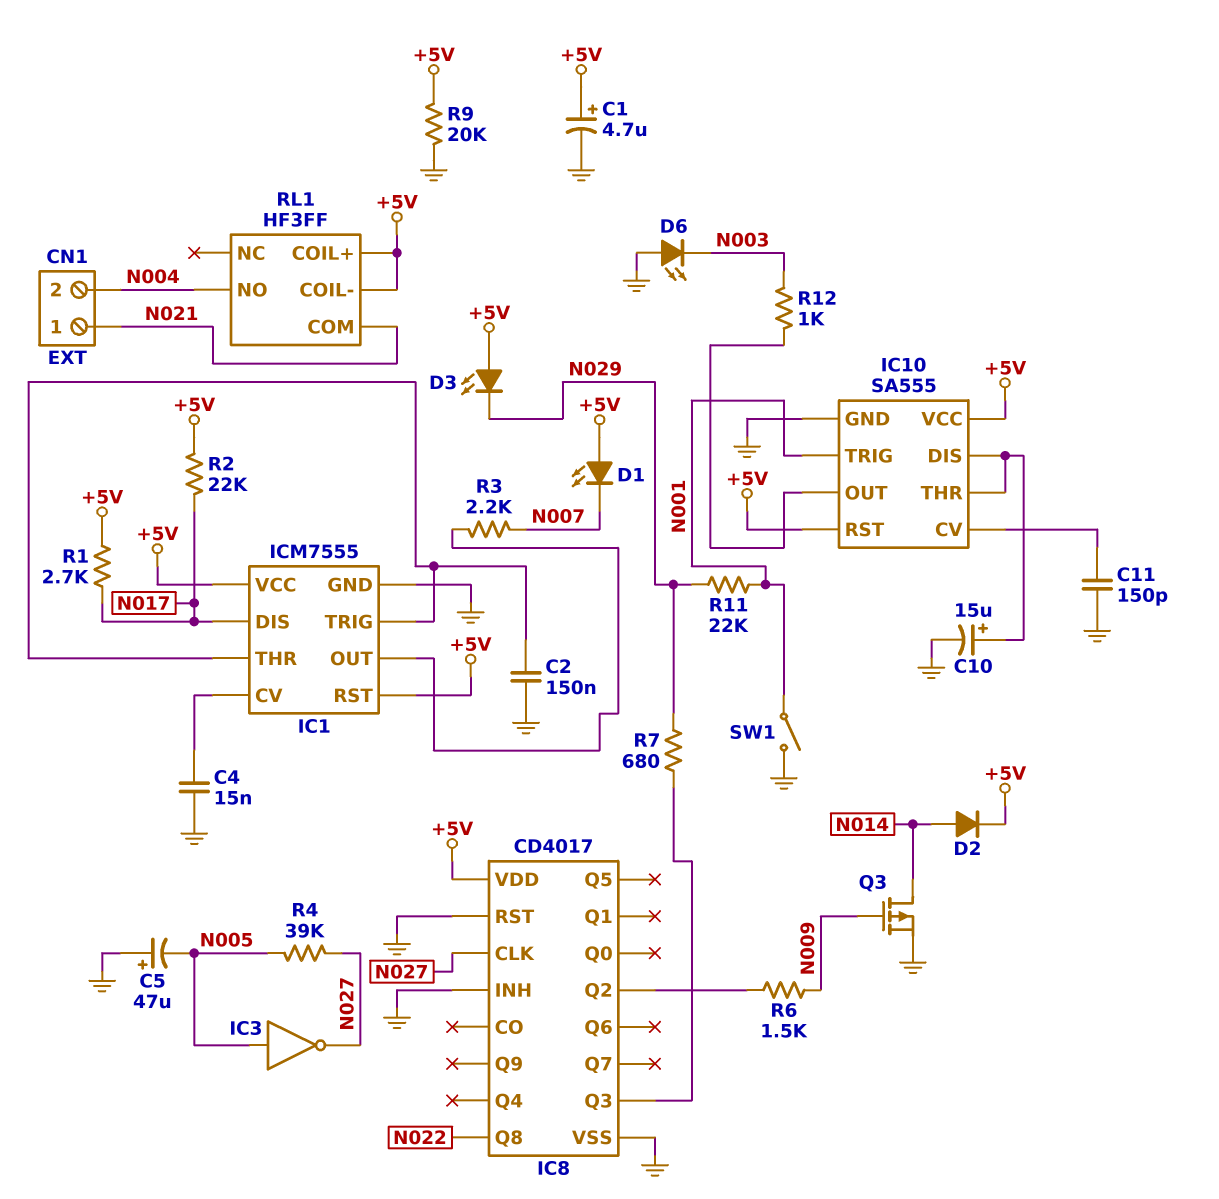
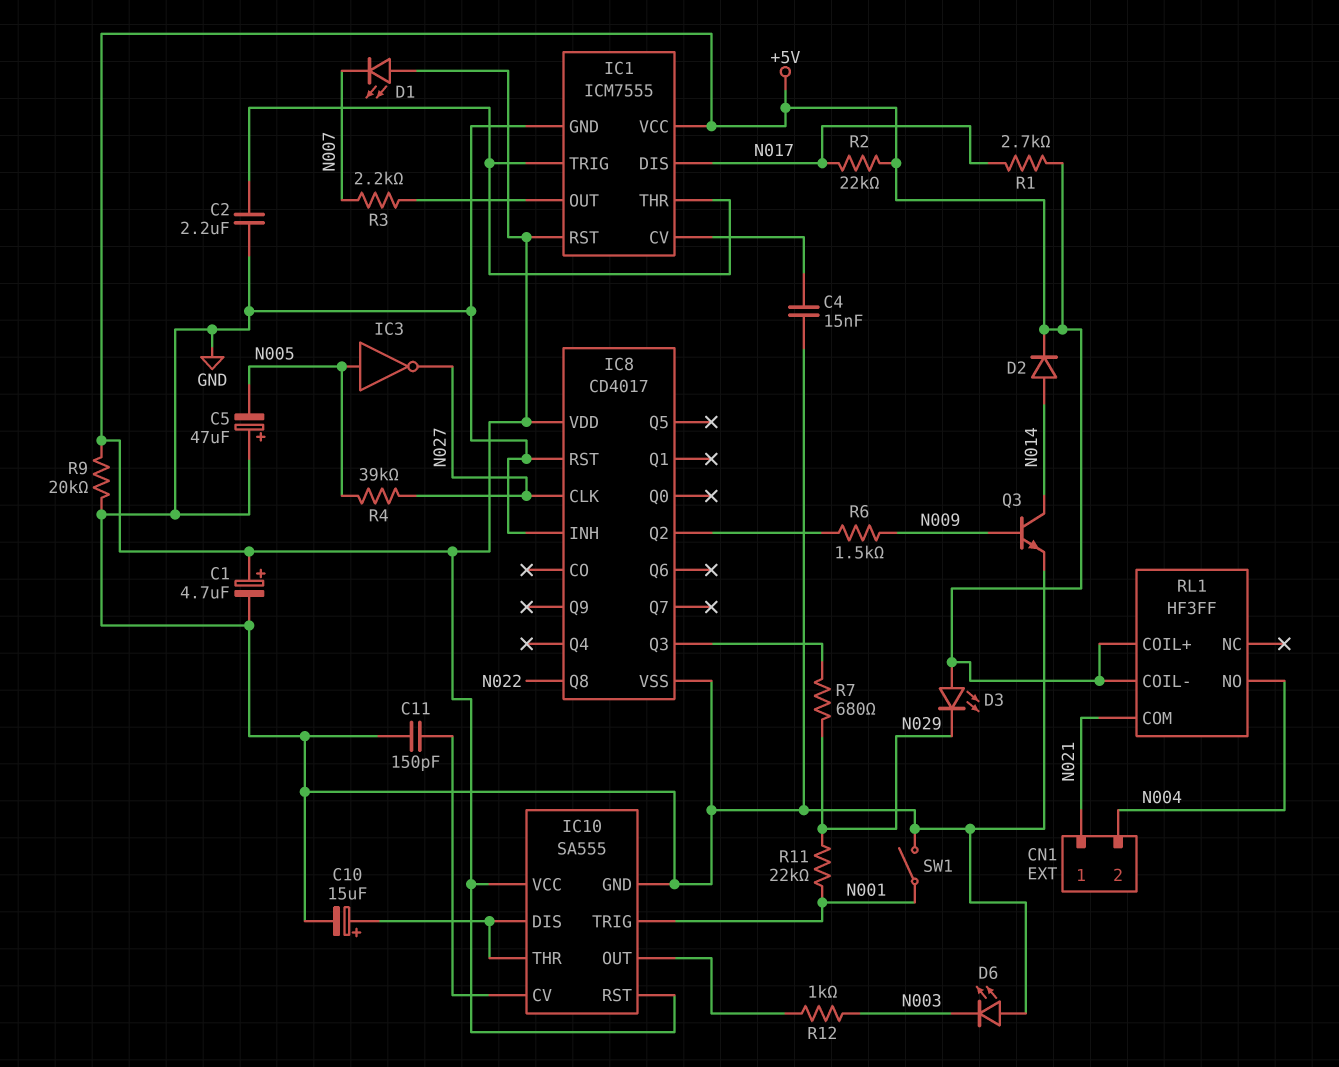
C2: 150nF (GND, IC1/THR) -> 2.2uF (GND, IC1/THR)
Q3: PMOS (G N009, D N014, S GND) -> NPN (B N009, C N014, E GND)

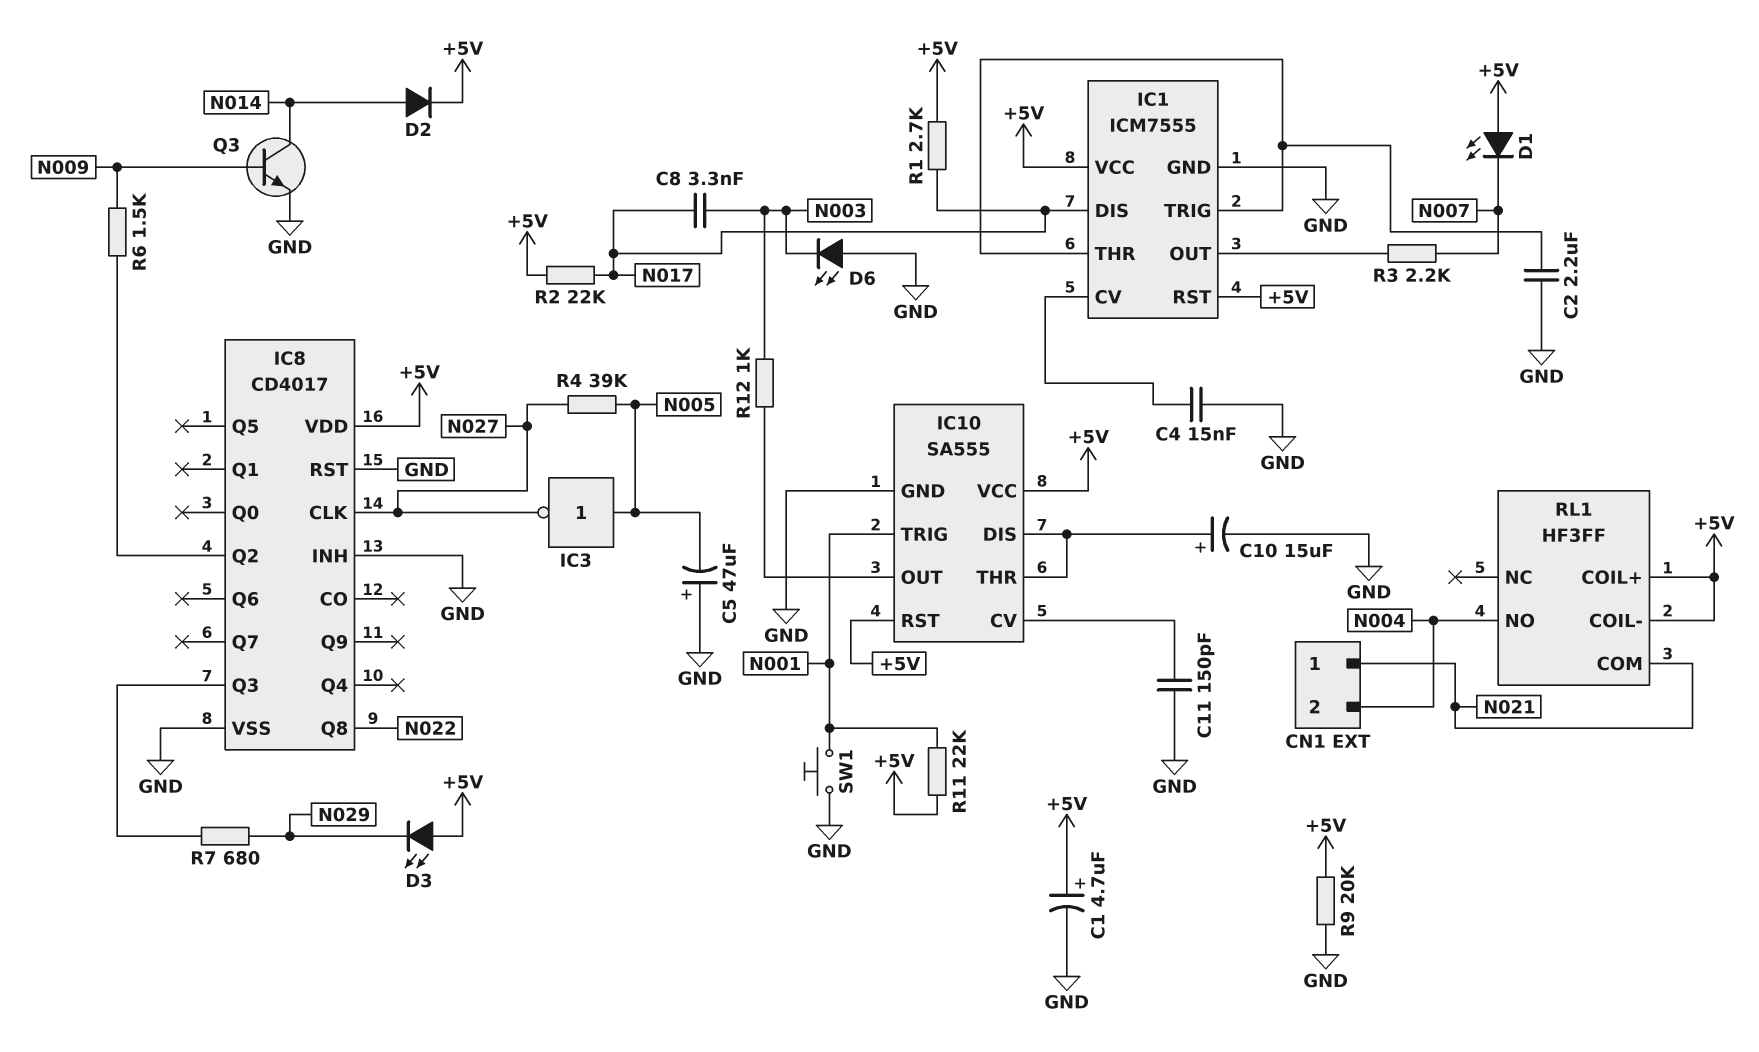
C8: none -> 3.3nF (N003, N017)
R11: 22k (N001, N029) -> 22k (+5V, N001)
SW1: switch (GND, N001) -> button (GND, N001)

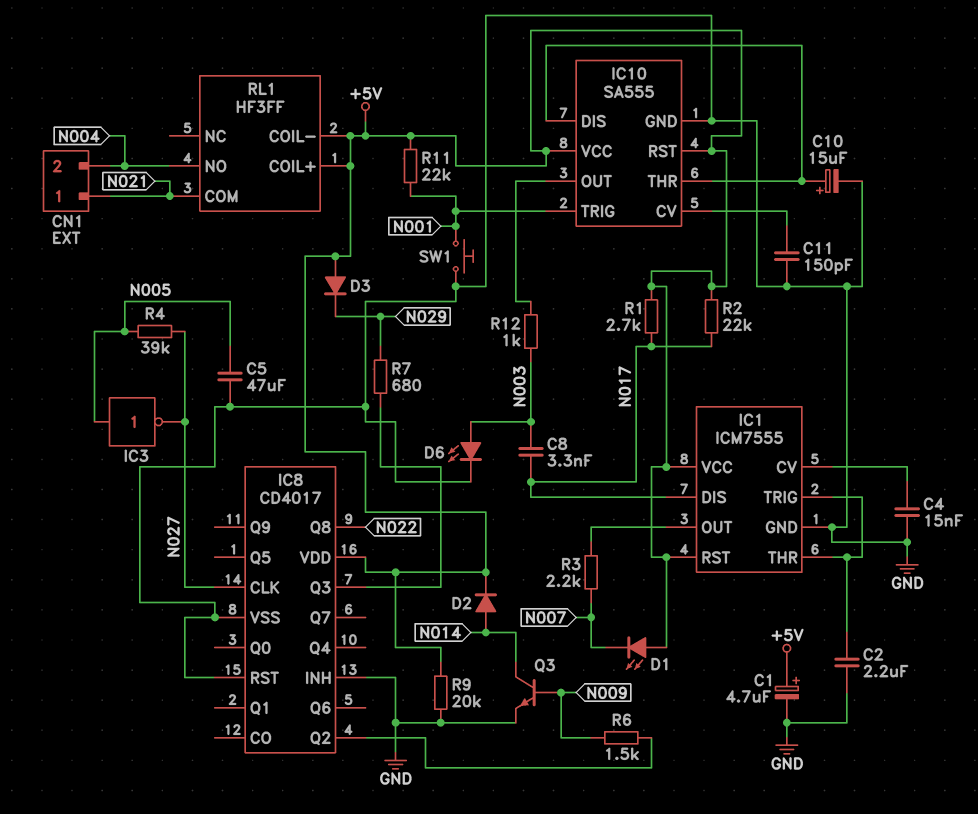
C5: 47uF (plus GND, minus N005) -> 47uF (GND, N005)
D3: LED (A +5V, K N029) -> diode (A +5V, K N029)
D6: LED (A GND, K N003) -> LED (A N003, K GND)

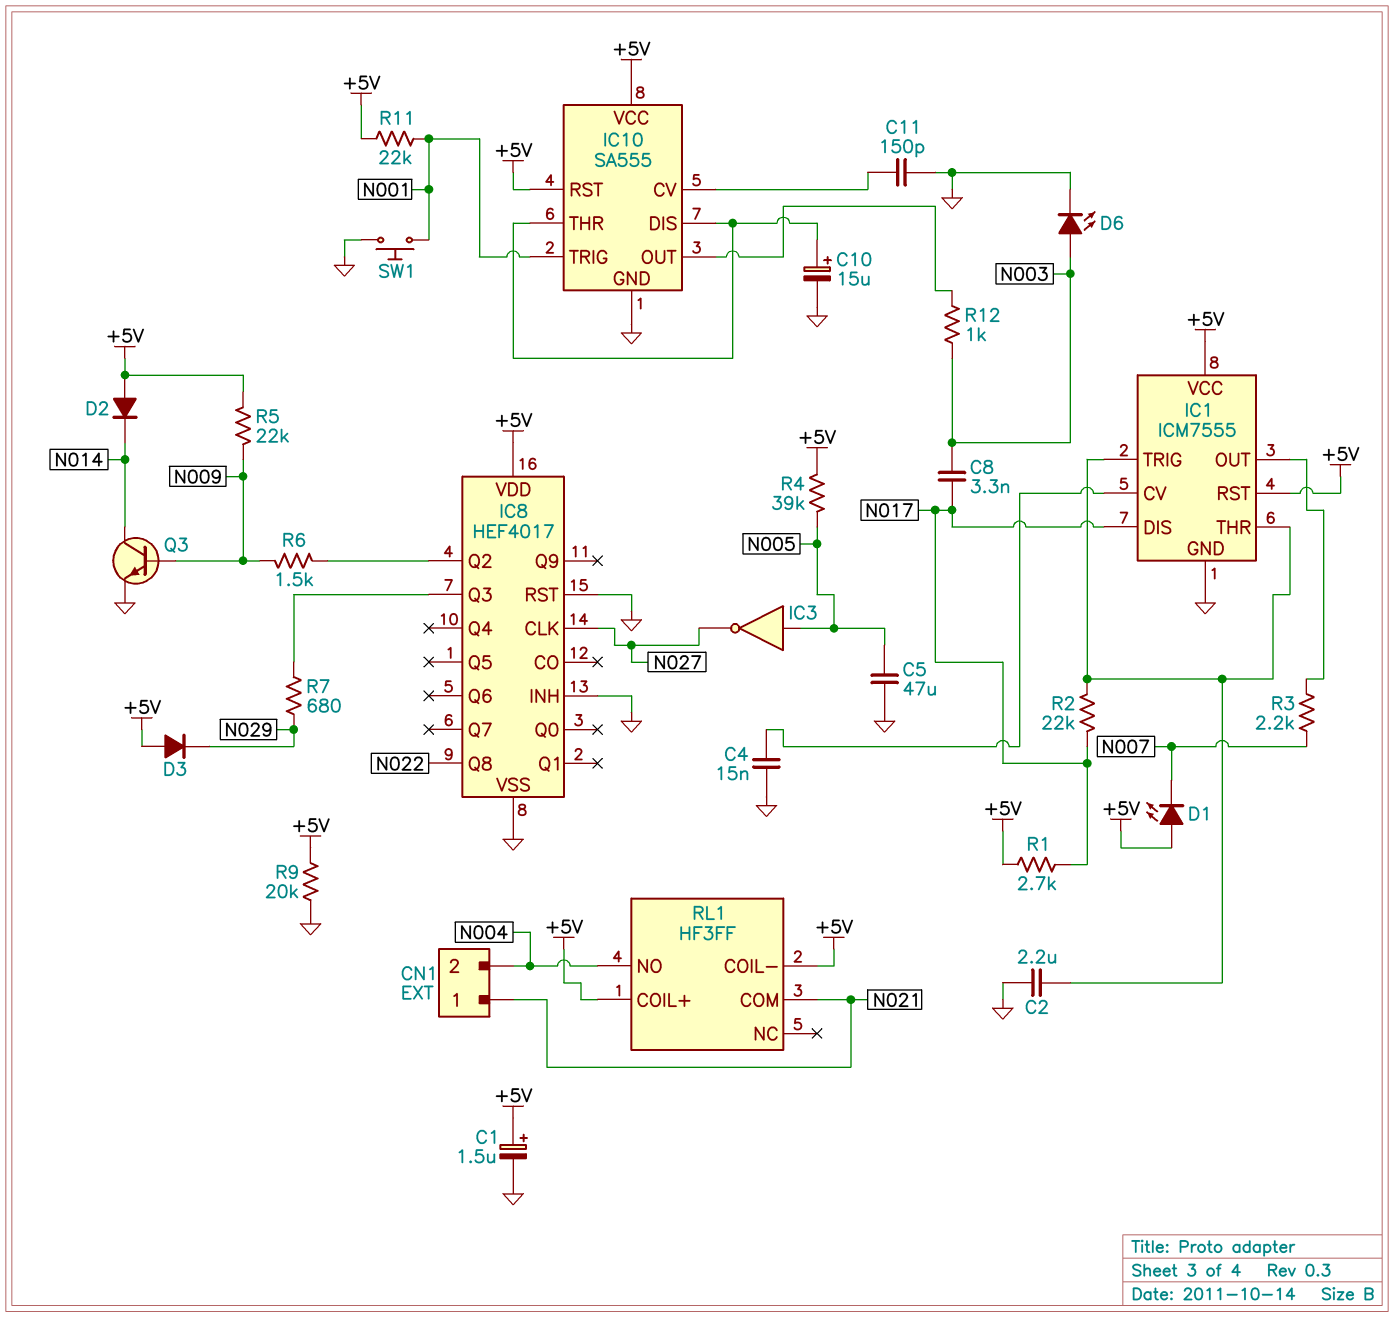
C1: 4.7uF (plus +5V, minus GND) -> 1.5uF (plus +5V, minus GND)
D2: diode (A N014, K +5V) -> diode (A +5V, K N014)
IC8: CD4017 -> HEF4017
R2: 22k (+5V, N017) -> 22k (IC1/THR, N017)
R4: 39k (N005, N027) -> 39k (+5V, N005)
R5: none -> 22k (+5V, N009)

